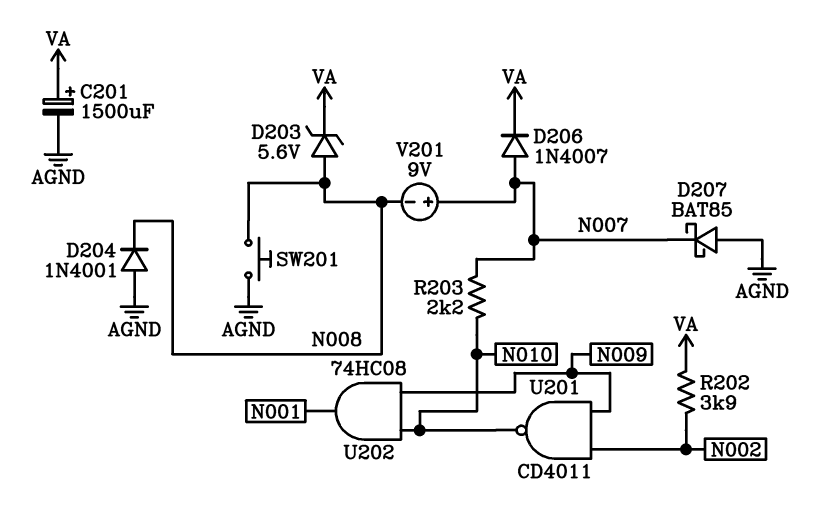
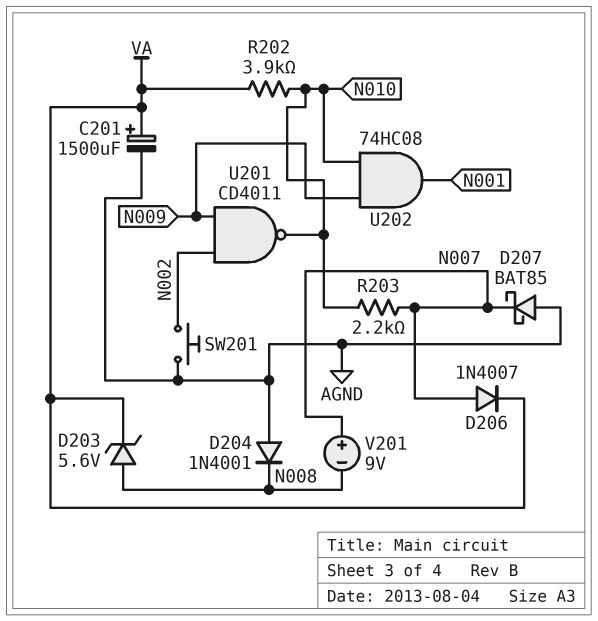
R202: 3.9k (N002, VA) -> 3.9k (N010, VA)
SW201: button (AGND, N008) -> button (AGND, N002)

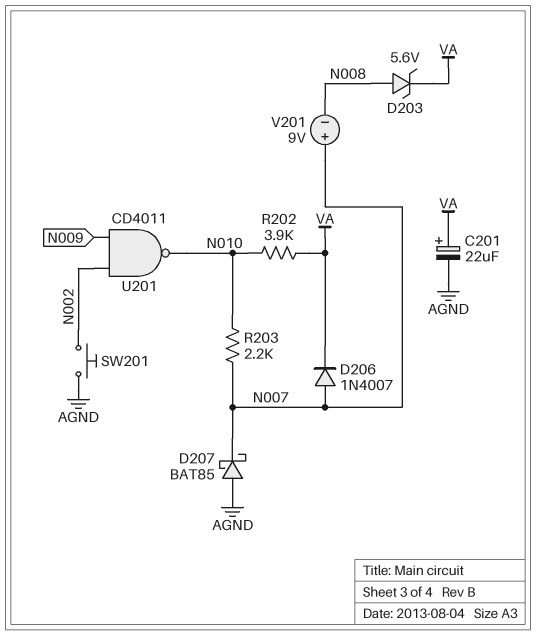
C201: 1500uF (plus VA, minus AGND) -> 22uF (plus VA, minus AGND)
D204: diode 1N4001 (A AGND, K N008) -> none
U202: AND 74HC08 (in N009, in N010, out N001) -> none

